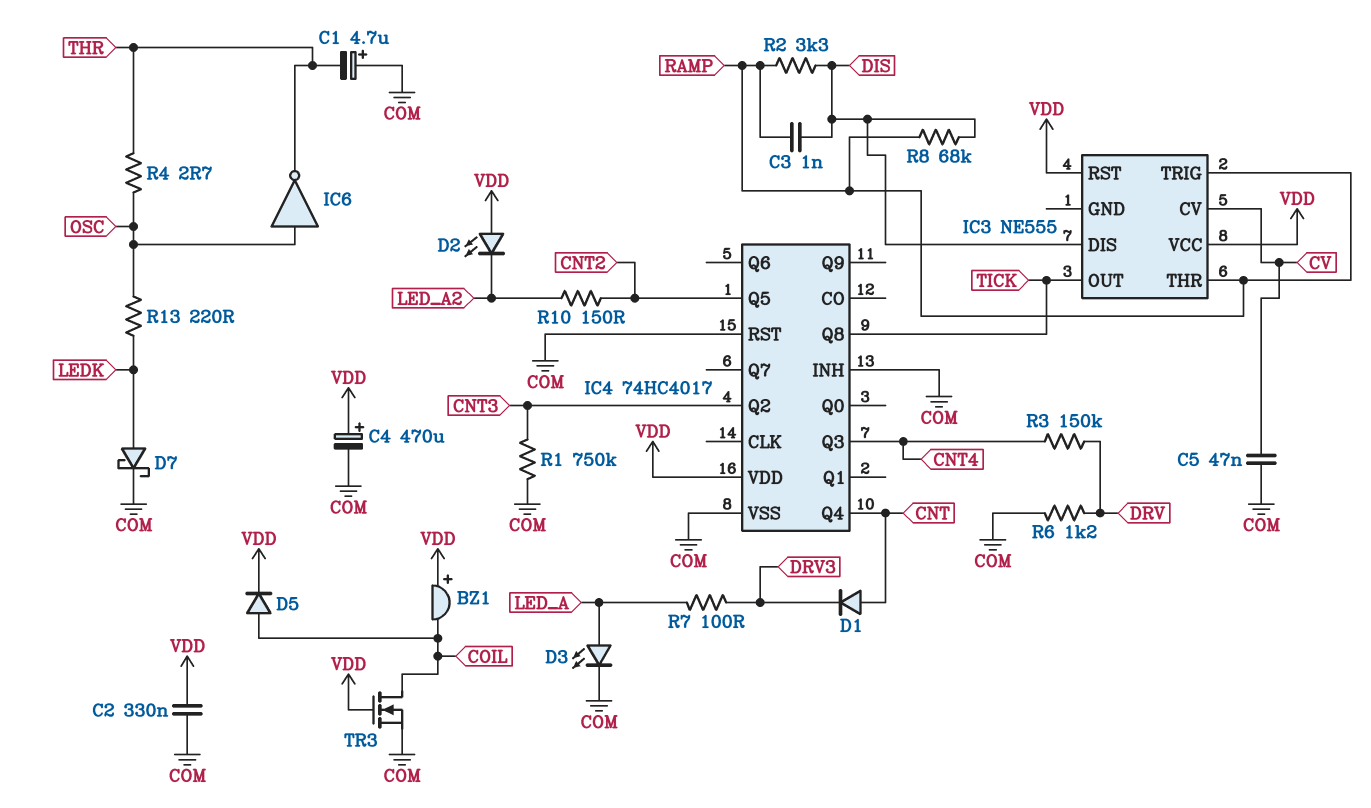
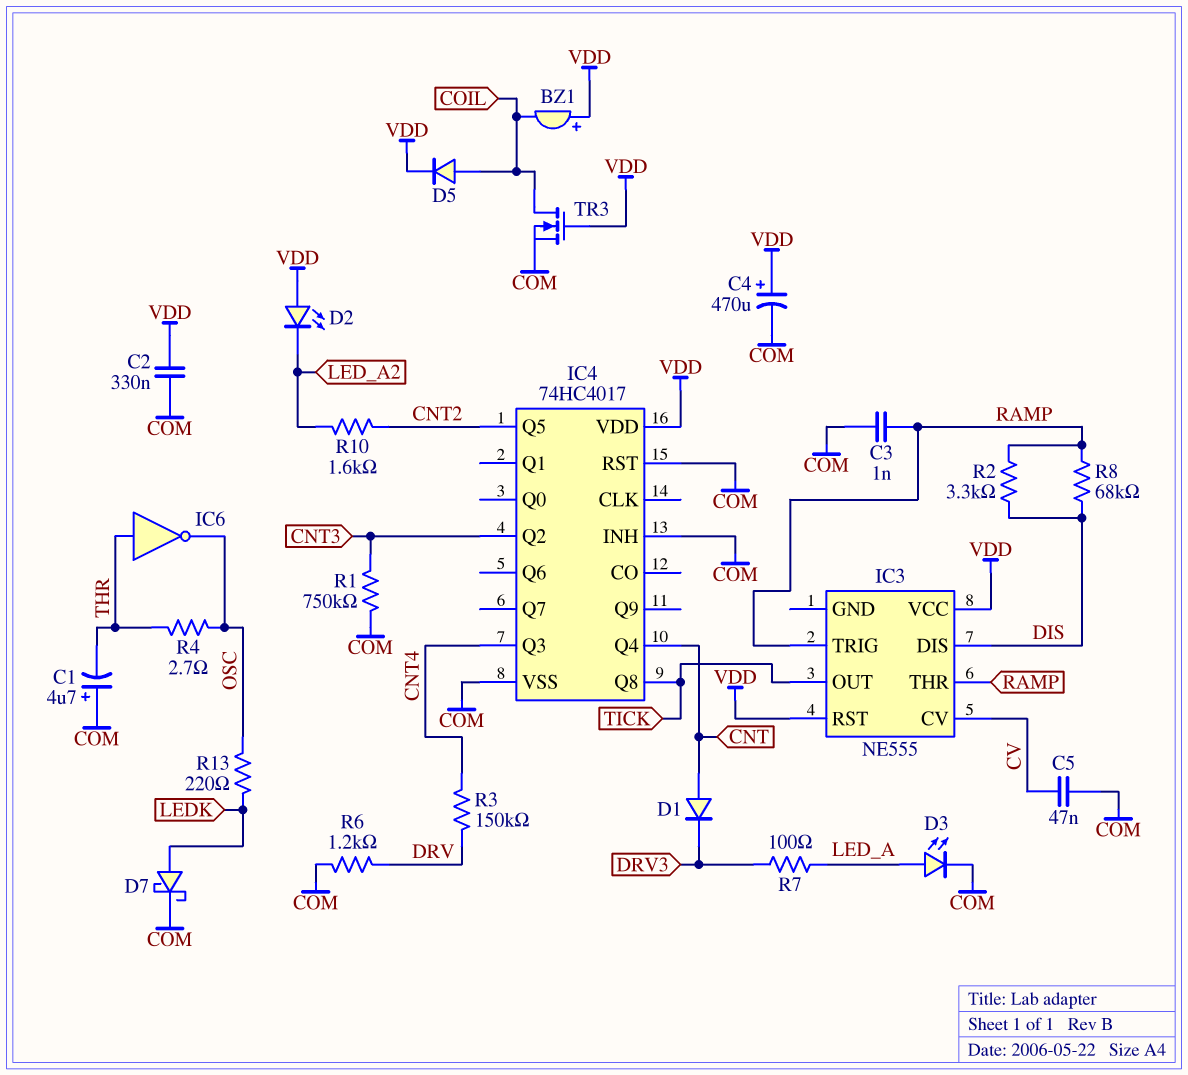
C3: 1nF (DIS, RAMP) -> 1nF (COM, RAMP)
IC6: NOT (in OSC, out THR) -> NOT (in THR, out OSC)
R10: 150 (CNT2, LED_A2) -> 1.6k (CNT2, LED_A2)

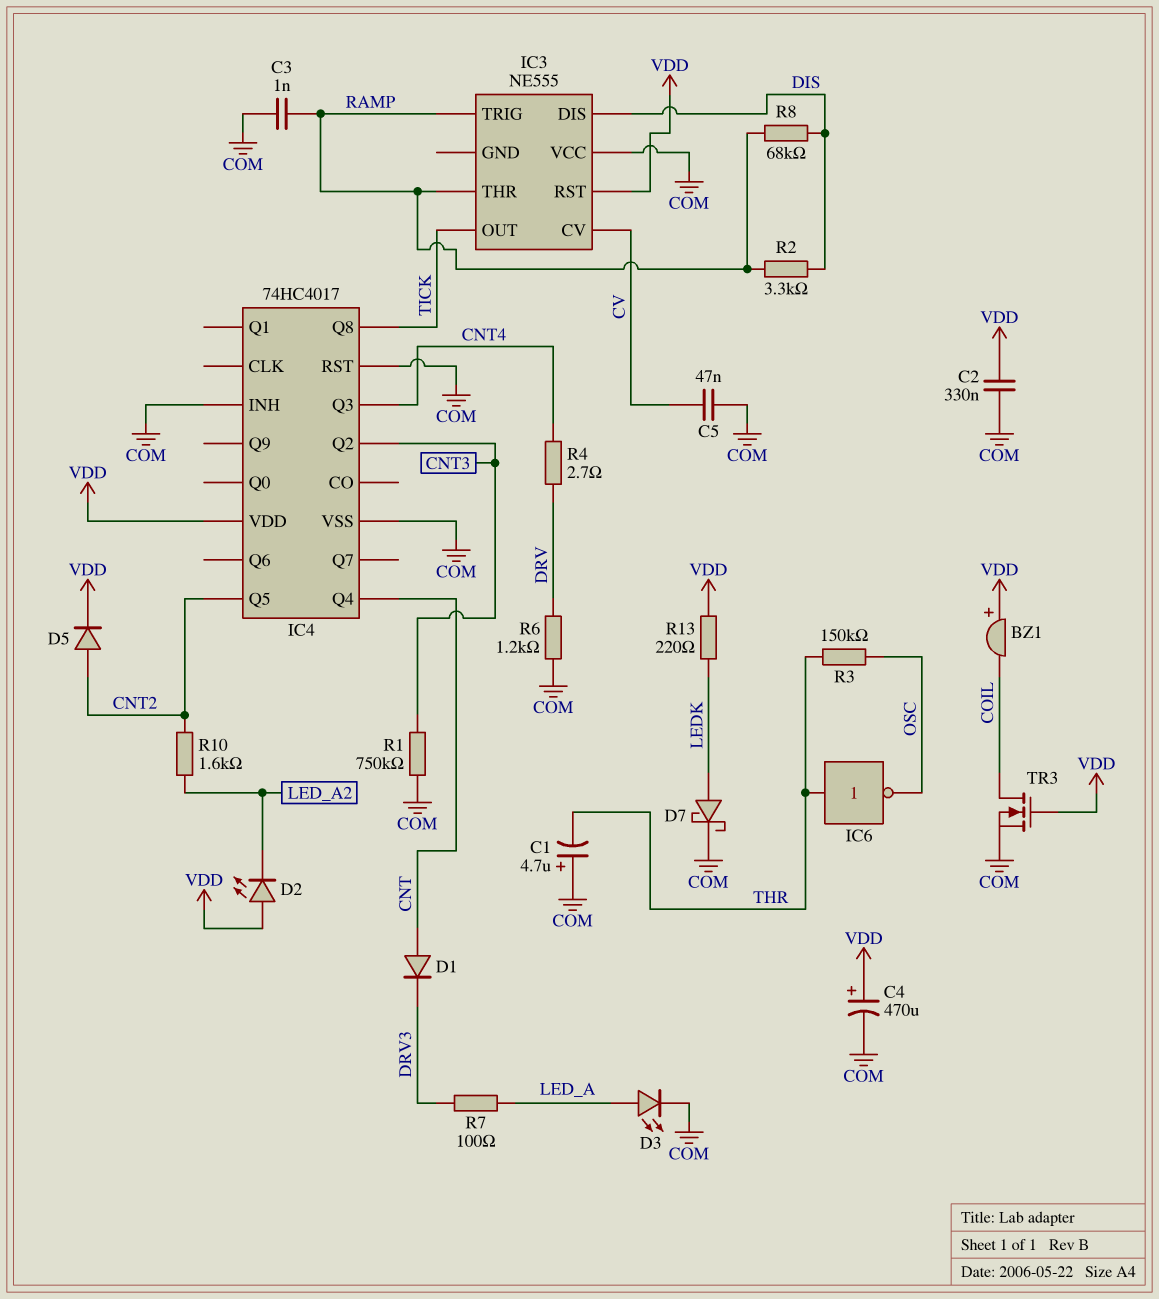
D5: diode (A COIL, K VDD) -> diode (A CNT2, K VDD)
IC3 pin VCC: VDD -> COM
R3: 150k (CNT4, DRV) -> 150k (OSC, THR)
R4: 2.7 (OSC, THR) -> 2.7 (CNT4, DRV)
R13: 220 (LEDK, OSC) -> 220 (LEDK, VDD)

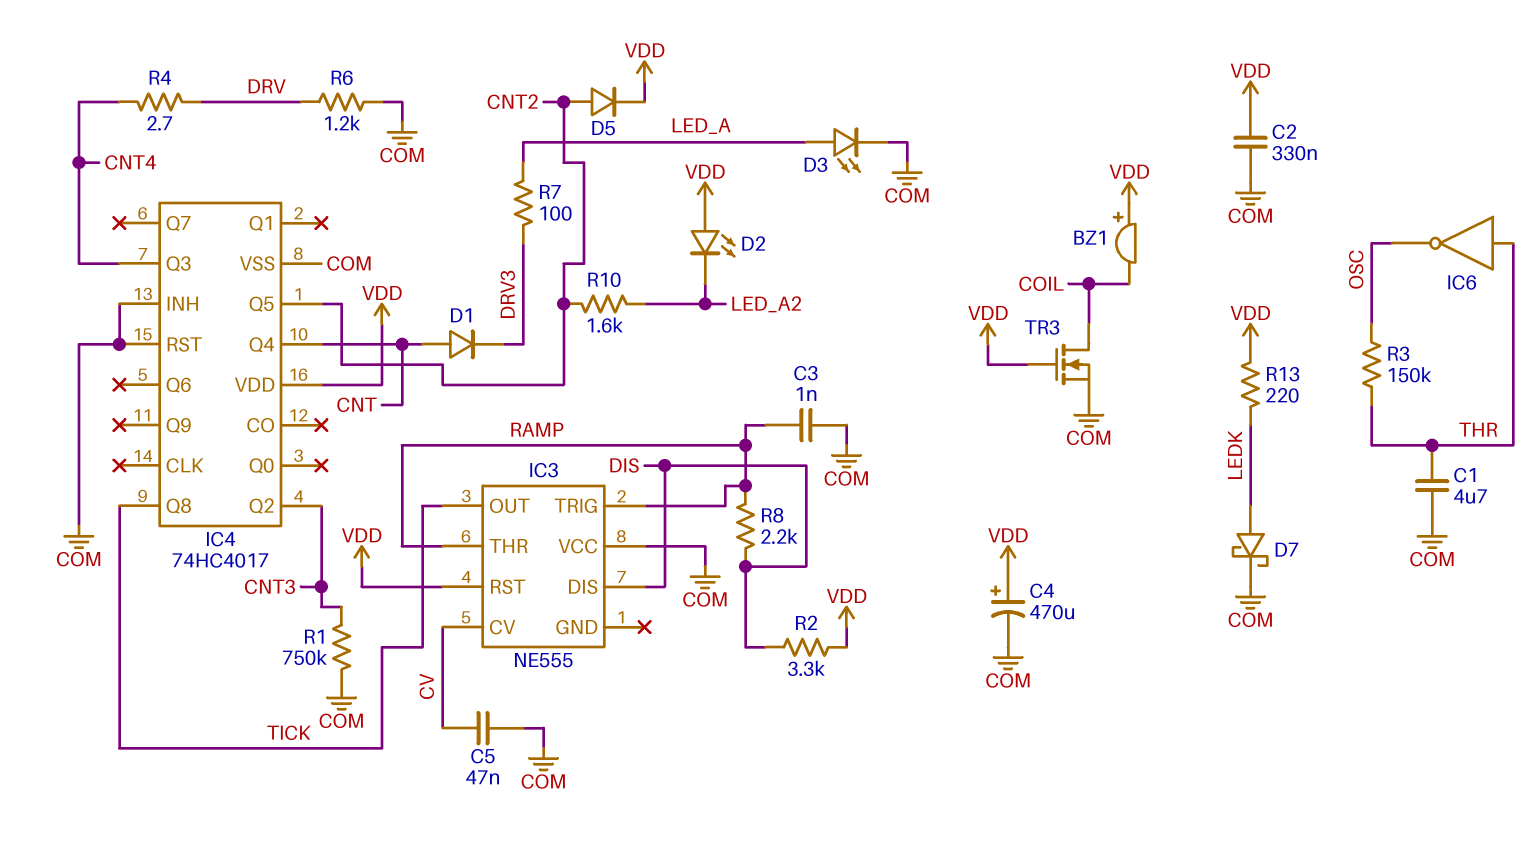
C1: 4.7uF (plus COM, minus THR) -> 4.7uF (COM, THR)
R2: 3.3k (DIS, RAMP) -> 3.3k (DIS, VDD)
R8: 68k (DIS, RAMP) -> 2.2k (DIS, RAMP)

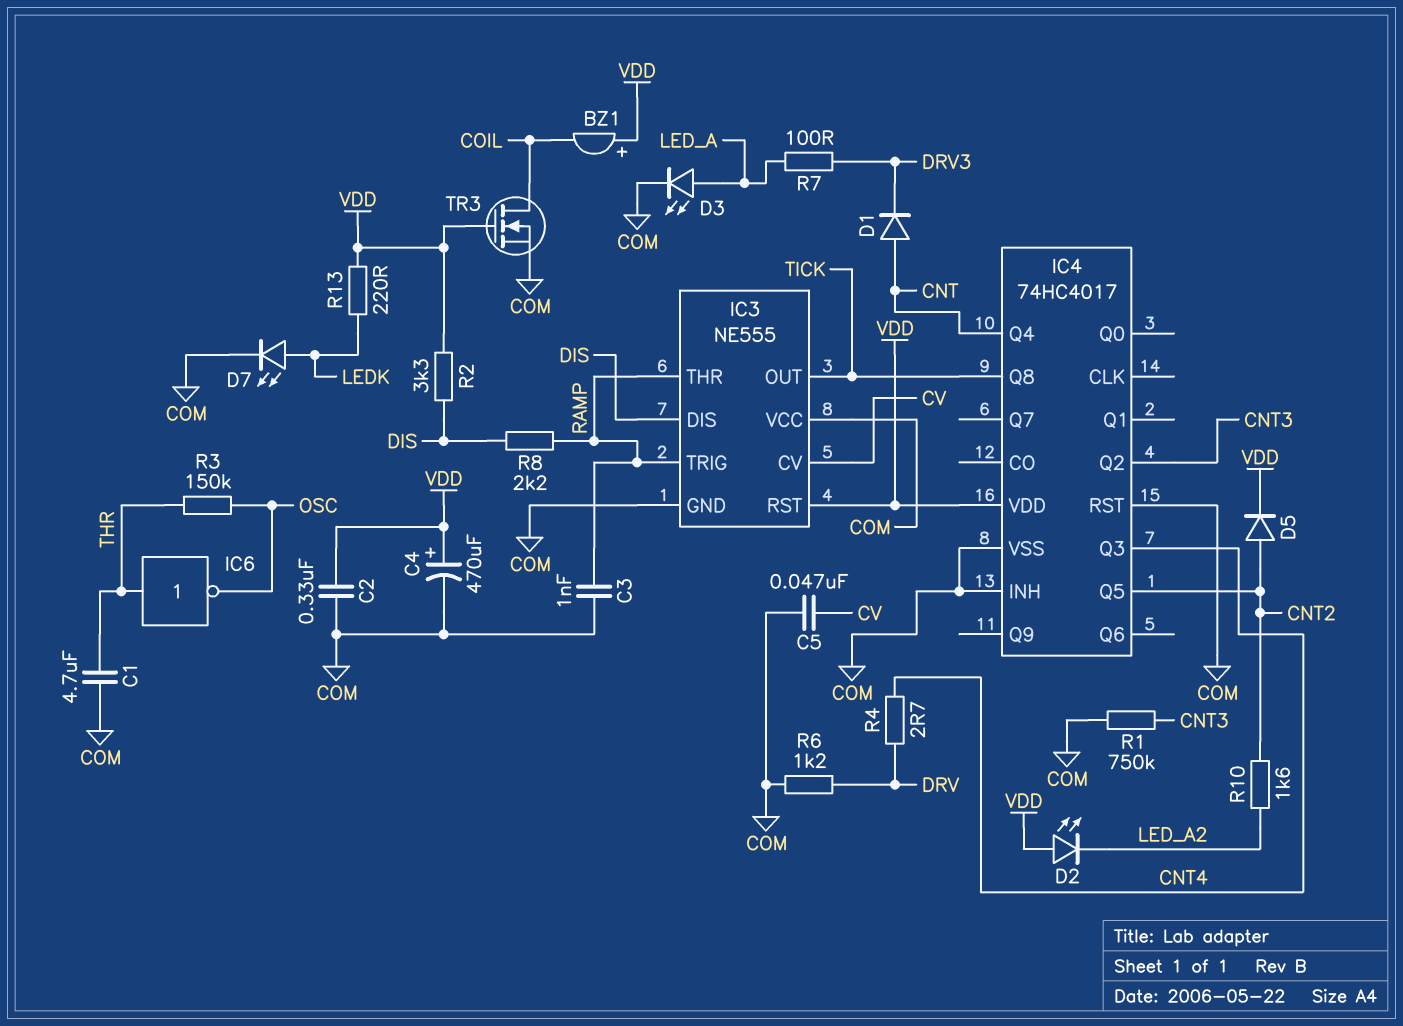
D7: schottky (A LEDK, K COM) -> LED (A LEDK, K COM)
IC3 pin GND: none -> COM

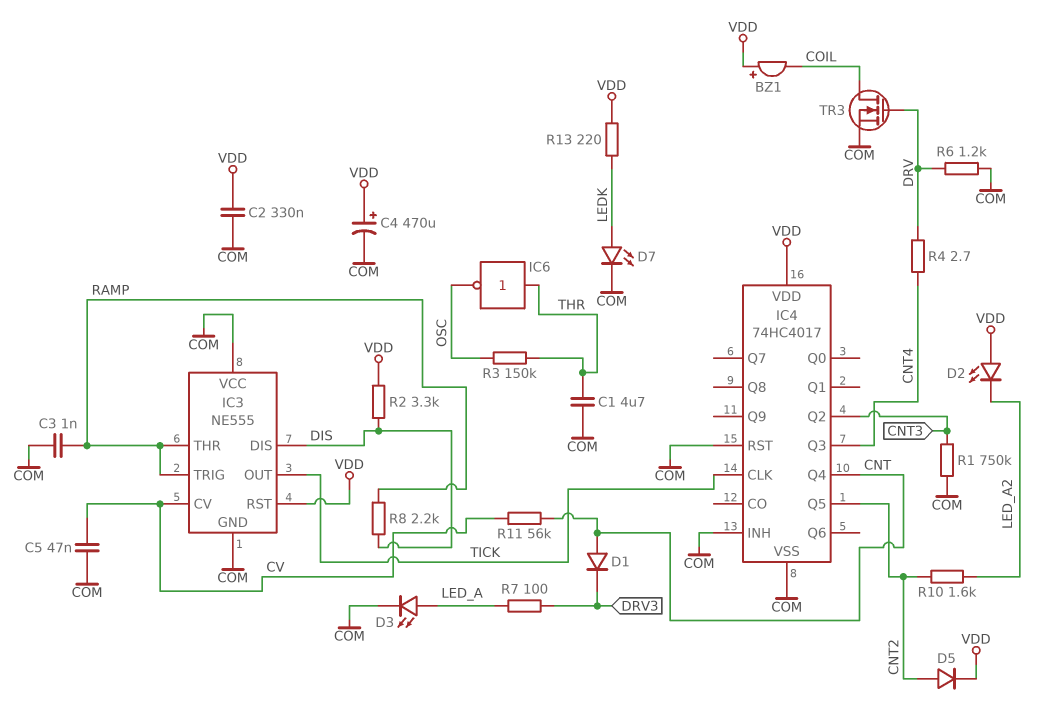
IC4 pin CLK: none -> TICK
IC4 pin Q8: TICK -> none
R11: none -> 56k (CNT, CV)
TR3: NMOS (G VDD, D COIL, S COM) -> NMOS (G DRV, D COIL, S COM)

